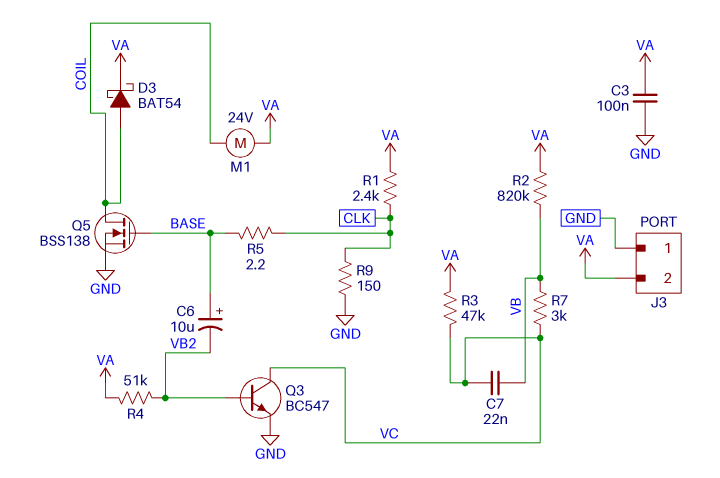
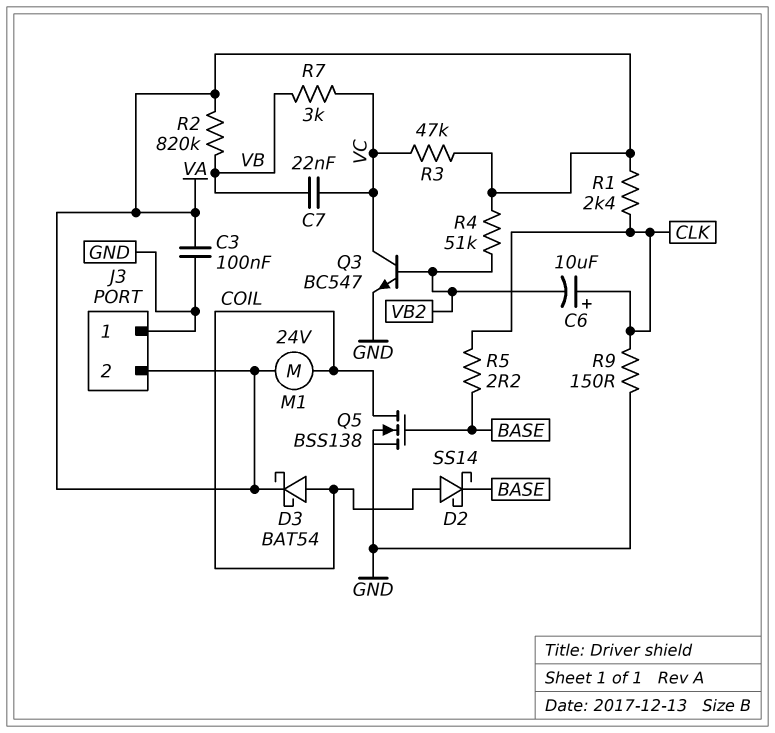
C6: 10uF (plus BASE, minus VB2) -> 10uF (plus CLK, minus VB2)
D2: none -> schottky SS14 (A COIL, K BASE)

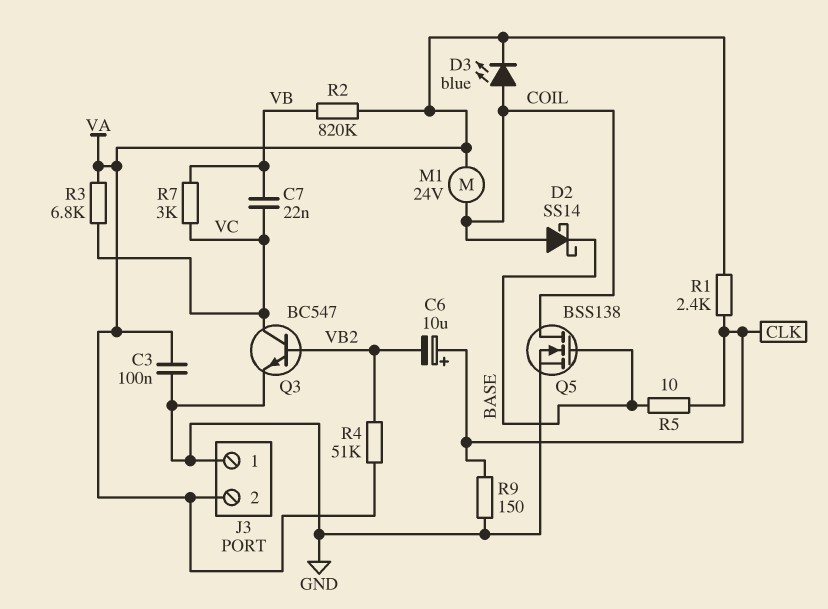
D3: schottky BAT54 (A COIL, K VA) -> LED blue (A COIL, K VA)
R3: 47k (VA, VC) -> 6.8k (VA, VC)
R5: 2.2 (BASE, CLK) -> 10 (BASE, CLK)

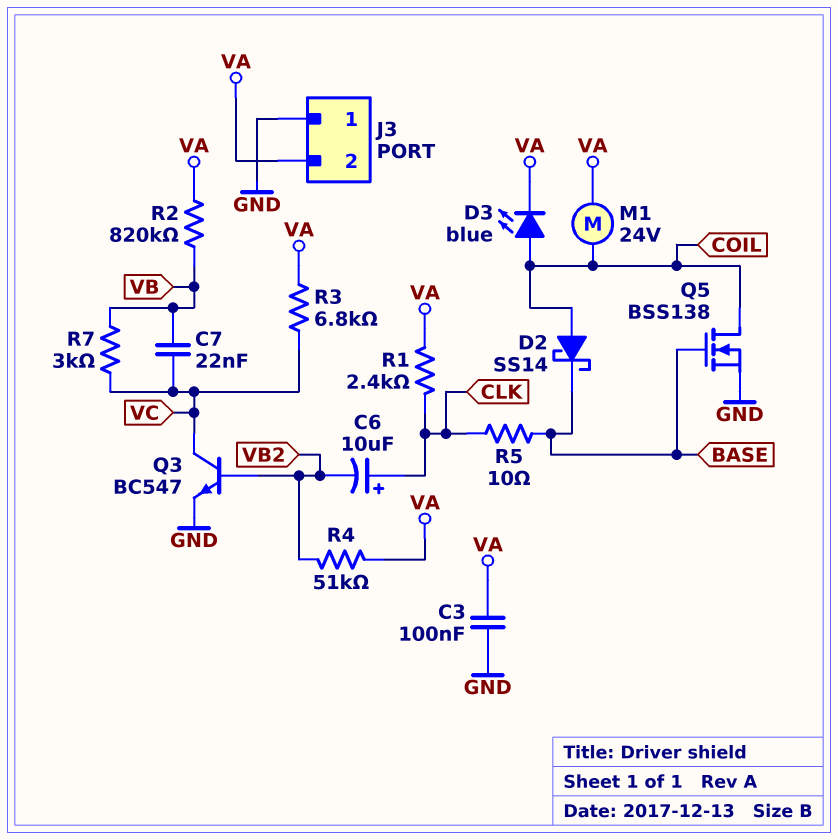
R9: 150 (CLK, GND) -> none

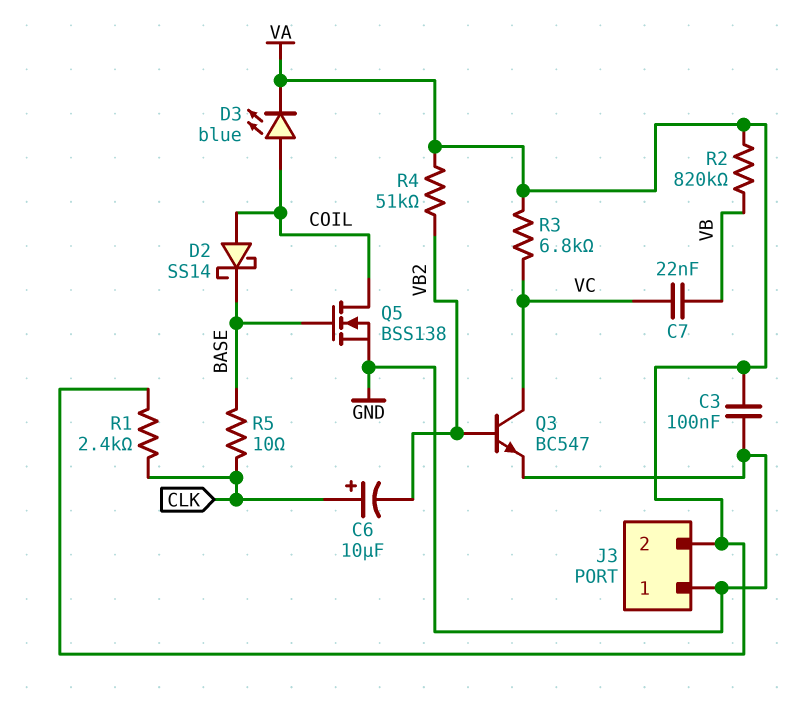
M1: motor 24V (COIL, VA) -> none
R7: 3k (VB, VC) -> none

